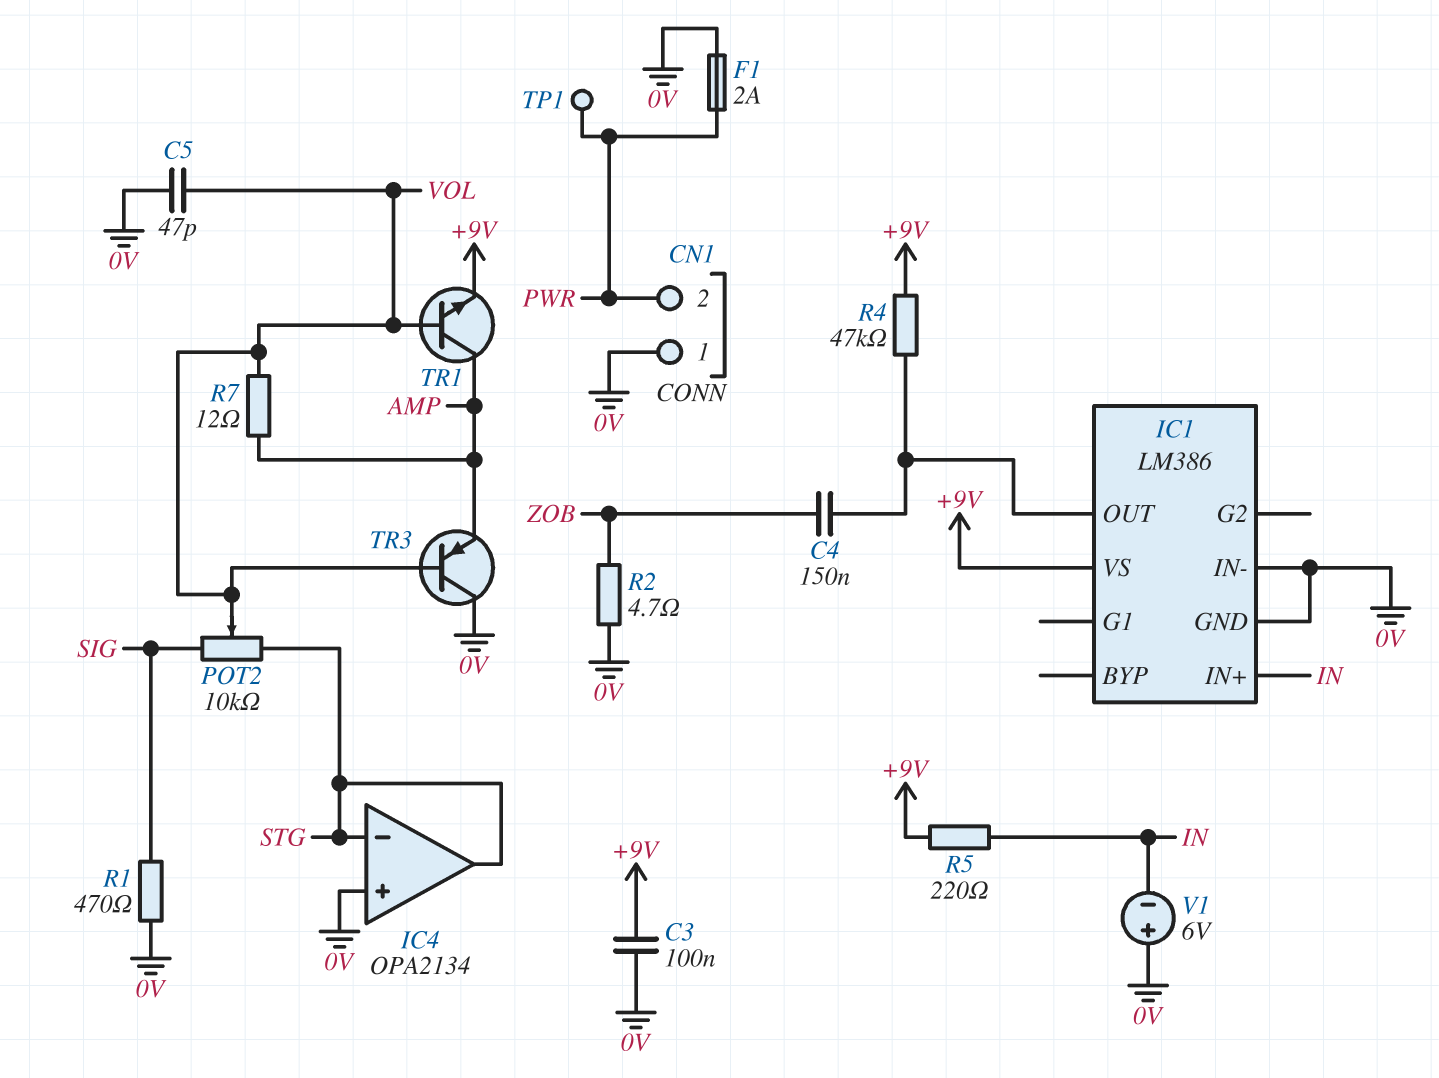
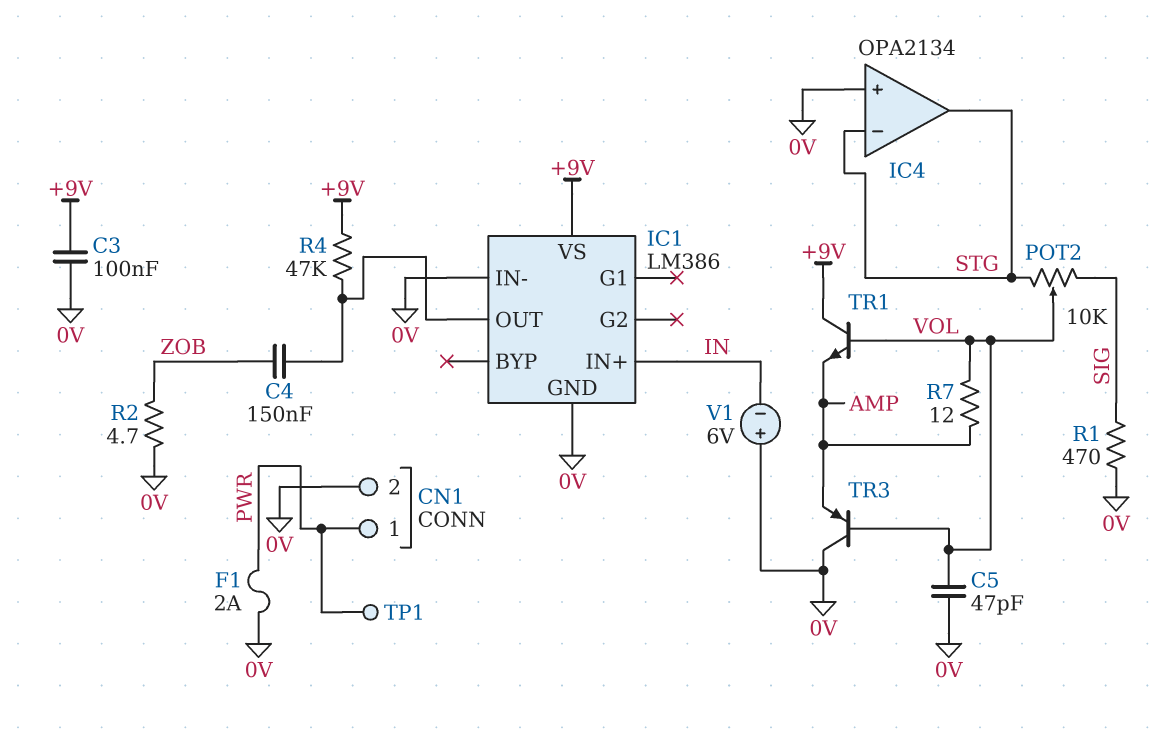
CN1 pin 1: 0V -> PWR
CN1 pin 2: PWR -> 0V
R5: 220 (+9V, IN) -> none
TR1: NPN (B VOL, C AMP, E +9V) -> NPN (B VOL, C +9V, E AMP)

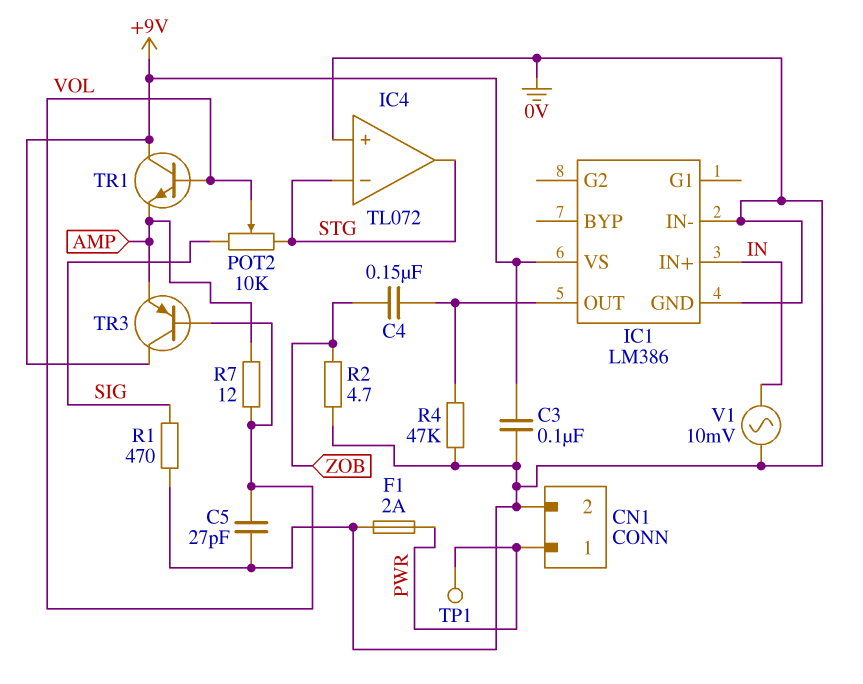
C5: 47pF (0V, VOL) -> 27pF (0V, VOL)
IC4: OPA2134 -> TL072
R4: 47k (+9V, IC1/OUT) -> 47k (0V, IC1/OUT)
TR3: PNP (B VOL, C 0V, E AMP) -> PNP (B VOL, C +9V, E AMP)
V1: 6V (plus 0V, minus IN) -> AC 10mV (0V, IN)

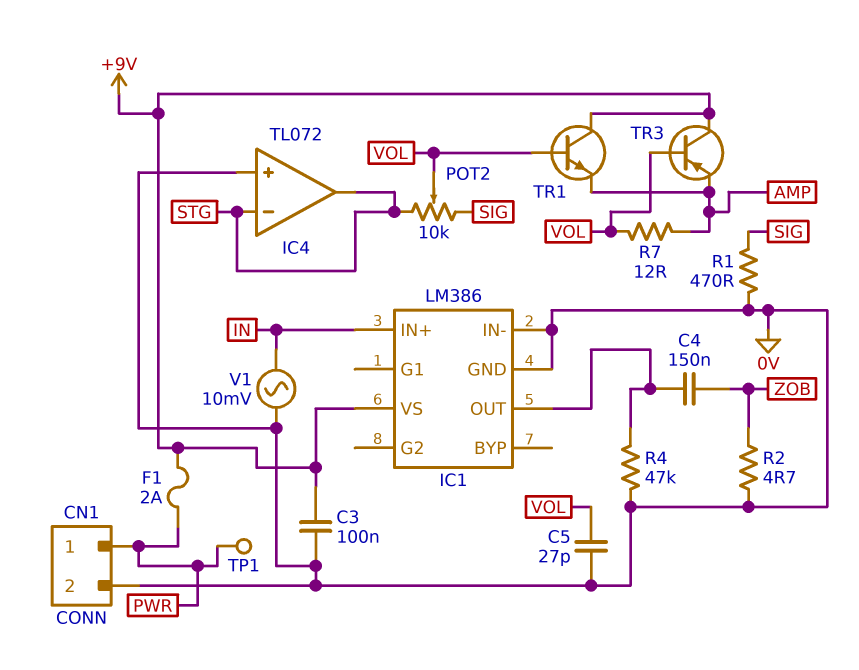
F1: 2A (0V, PWR) -> 2A (+9V, PWR)

